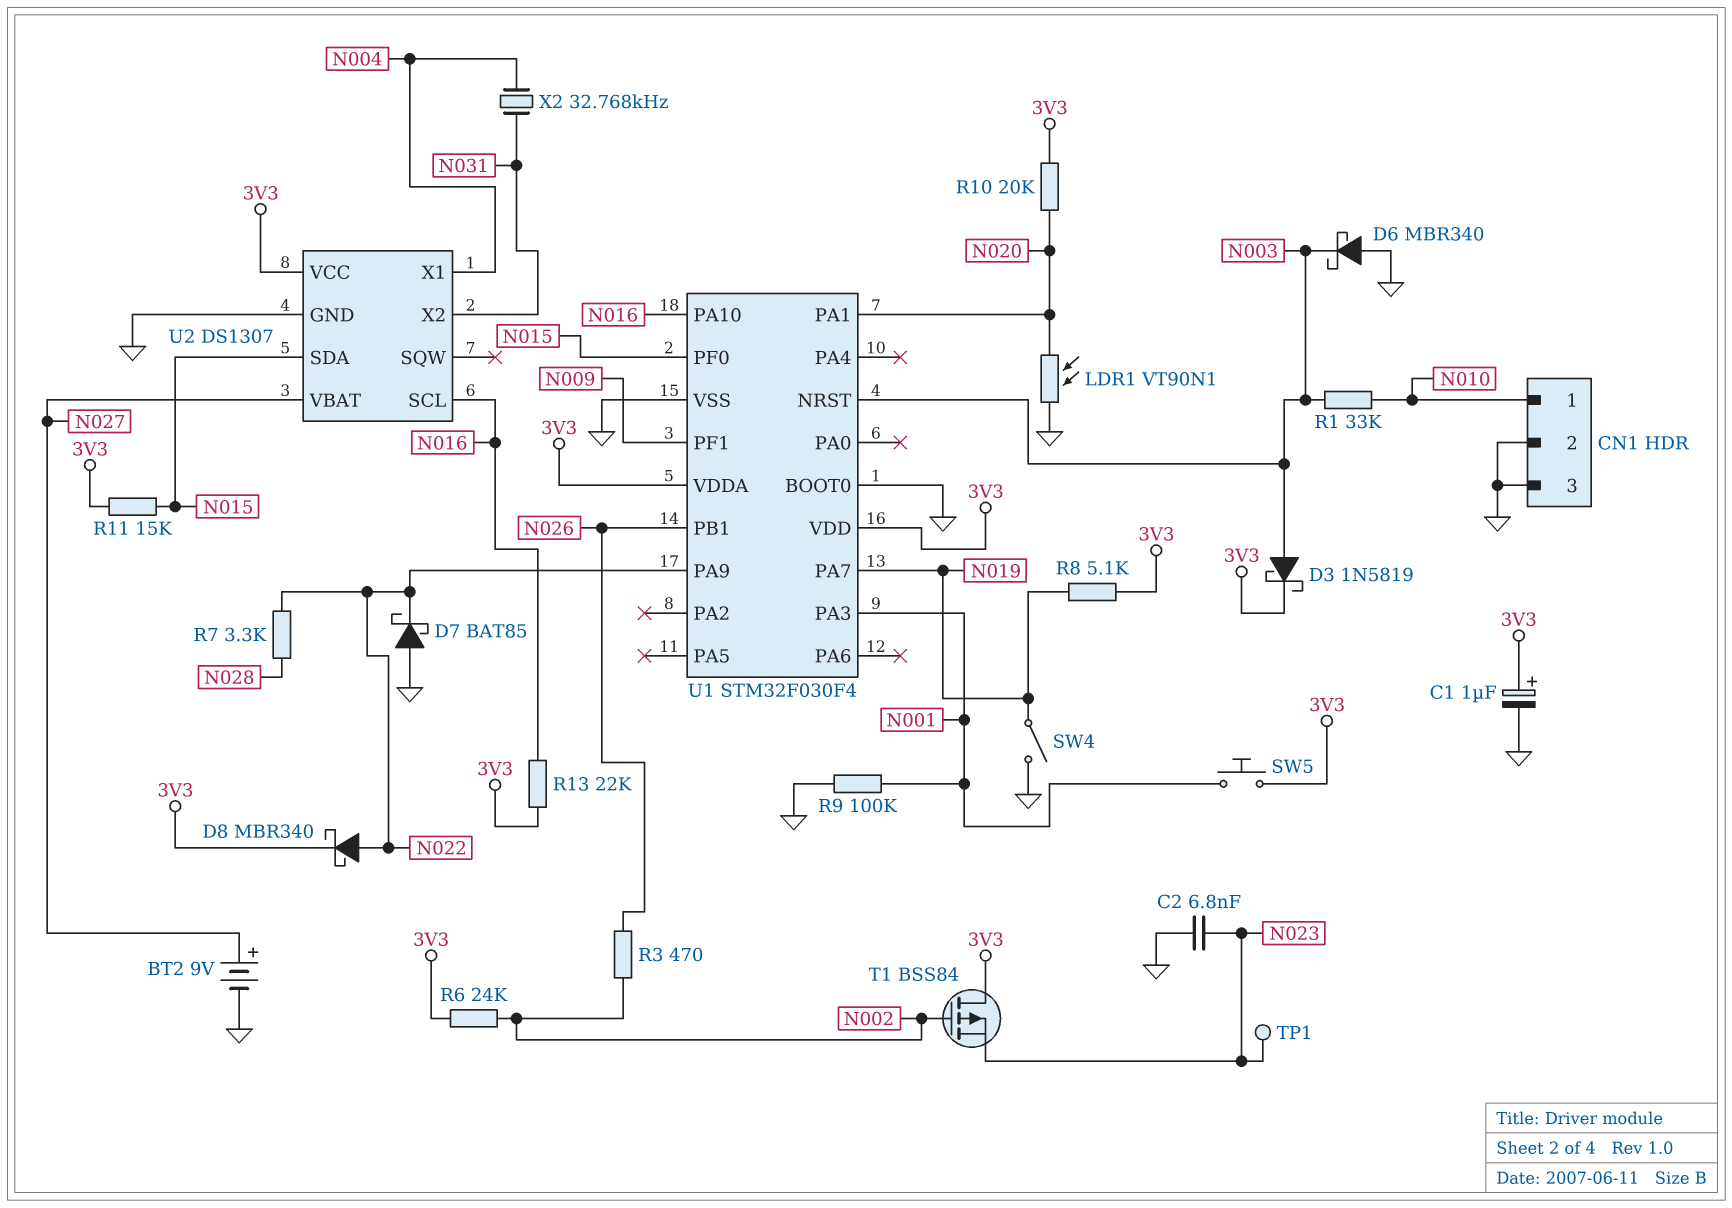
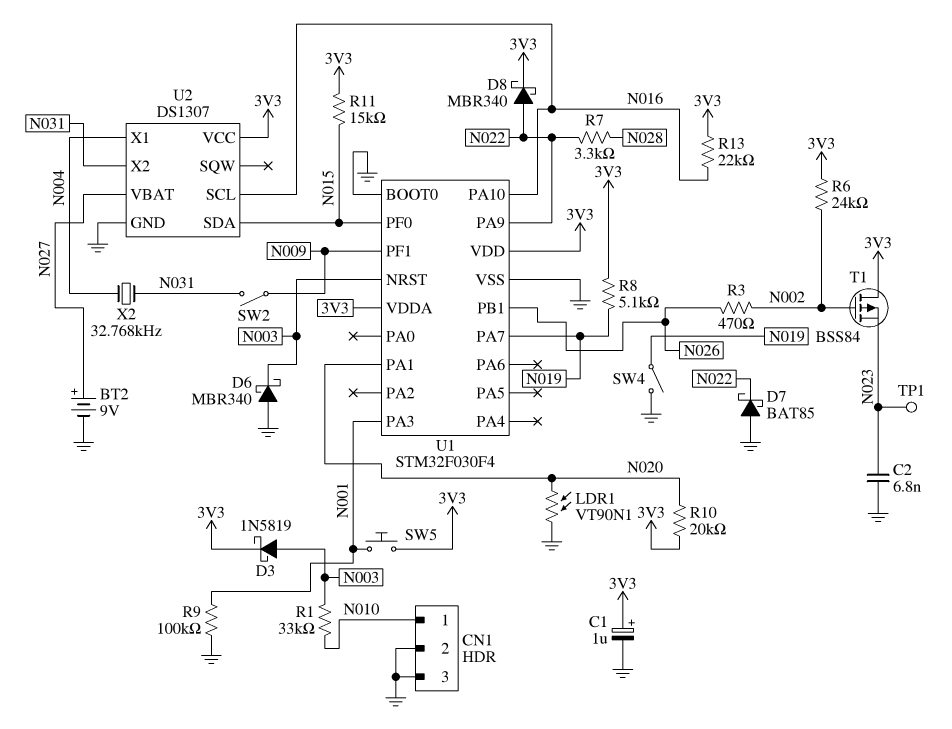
SW2: none -> switch (N009, N031)

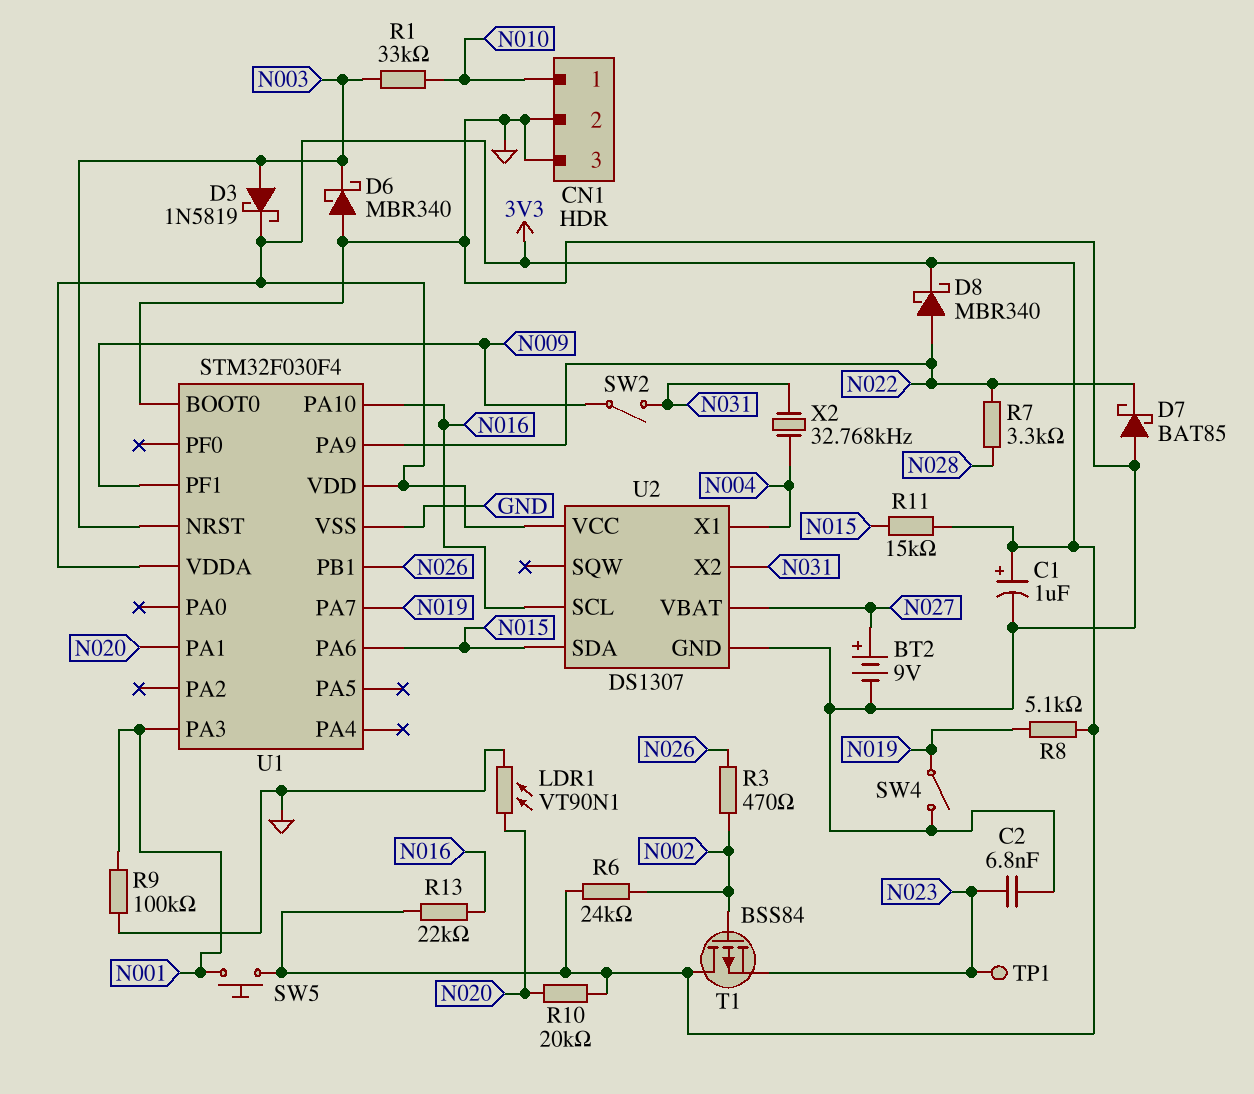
U1 pin PA6: none -> N015
U1 pin PF0: N015 -> none

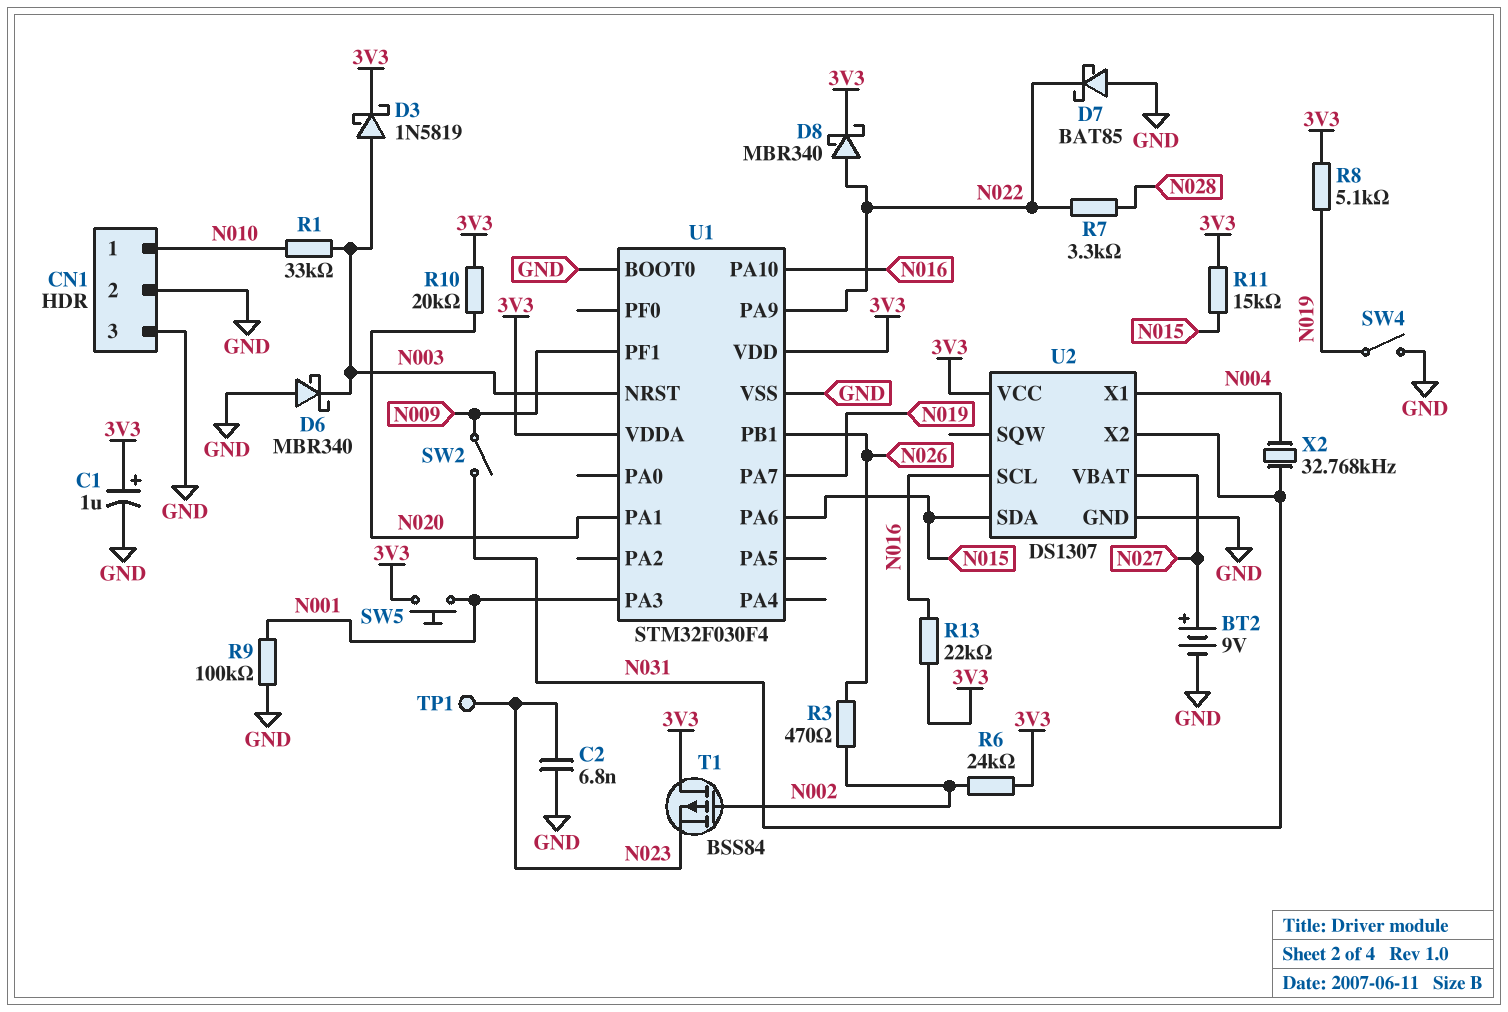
LDR1: VT90N1 (GND, N020) -> none

